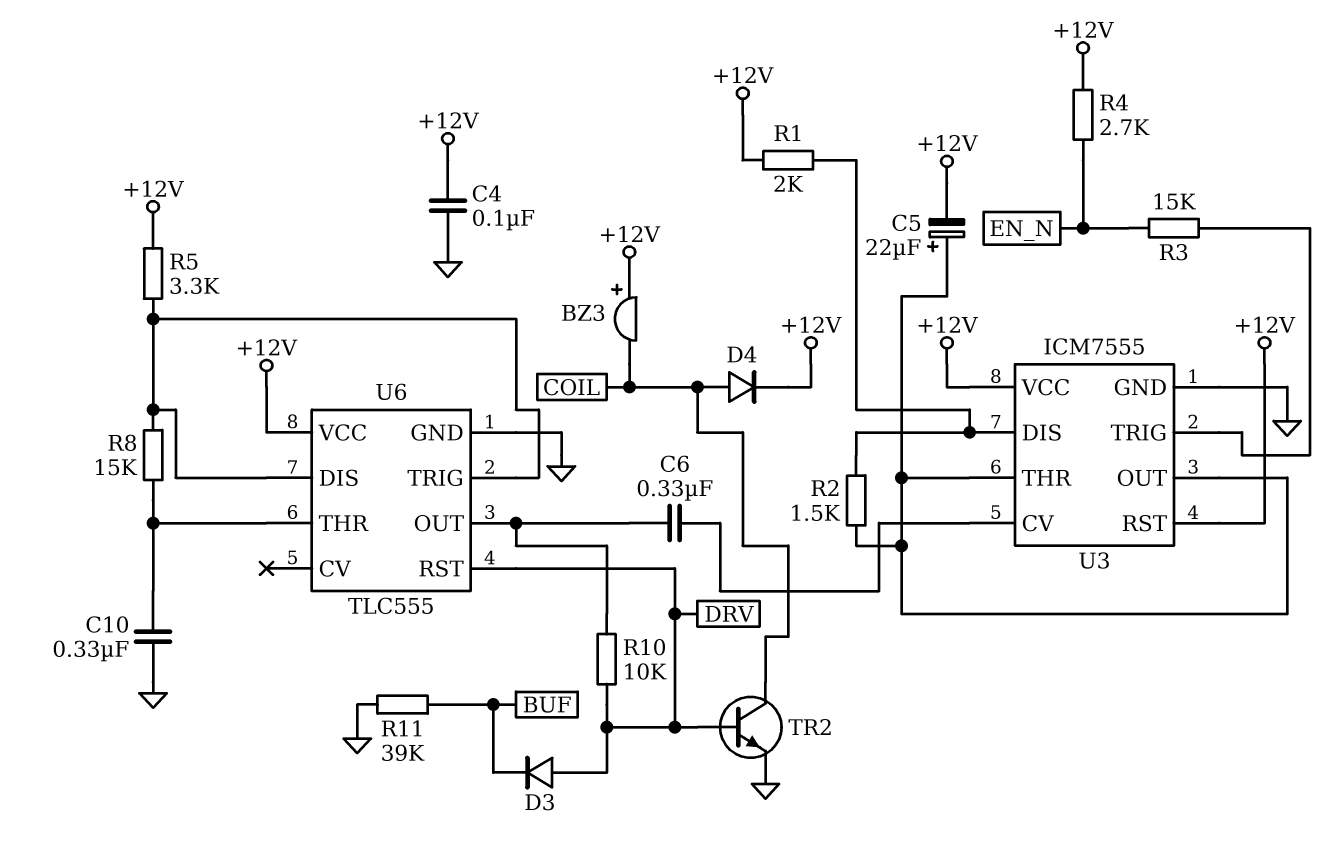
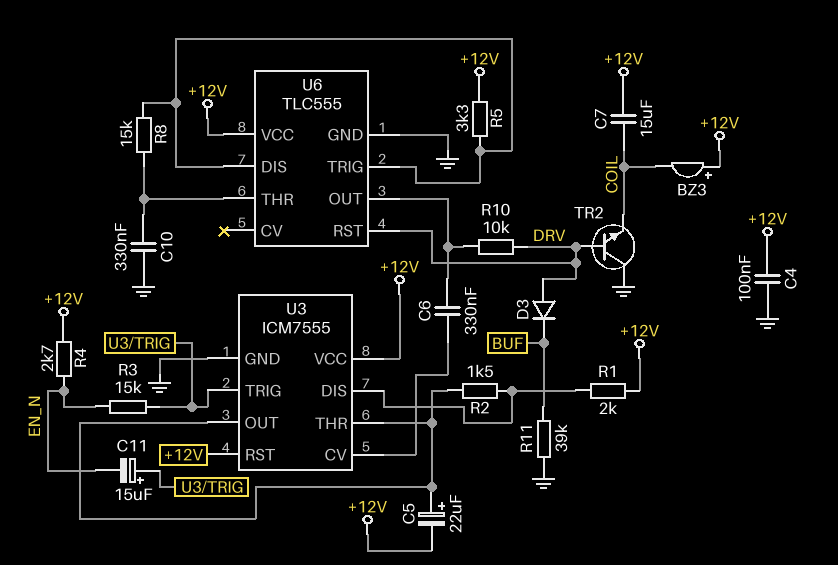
C7: none -> 15uF (+12V, COIL)
C11: none -> 15uF (plus U3/TRIG, minus EN_N)
D4: diode (A COIL, K +12V) -> none
TR2: NPN (B DRV, C COIL, E GND) -> NPN (B DRV, C GND, E COIL)

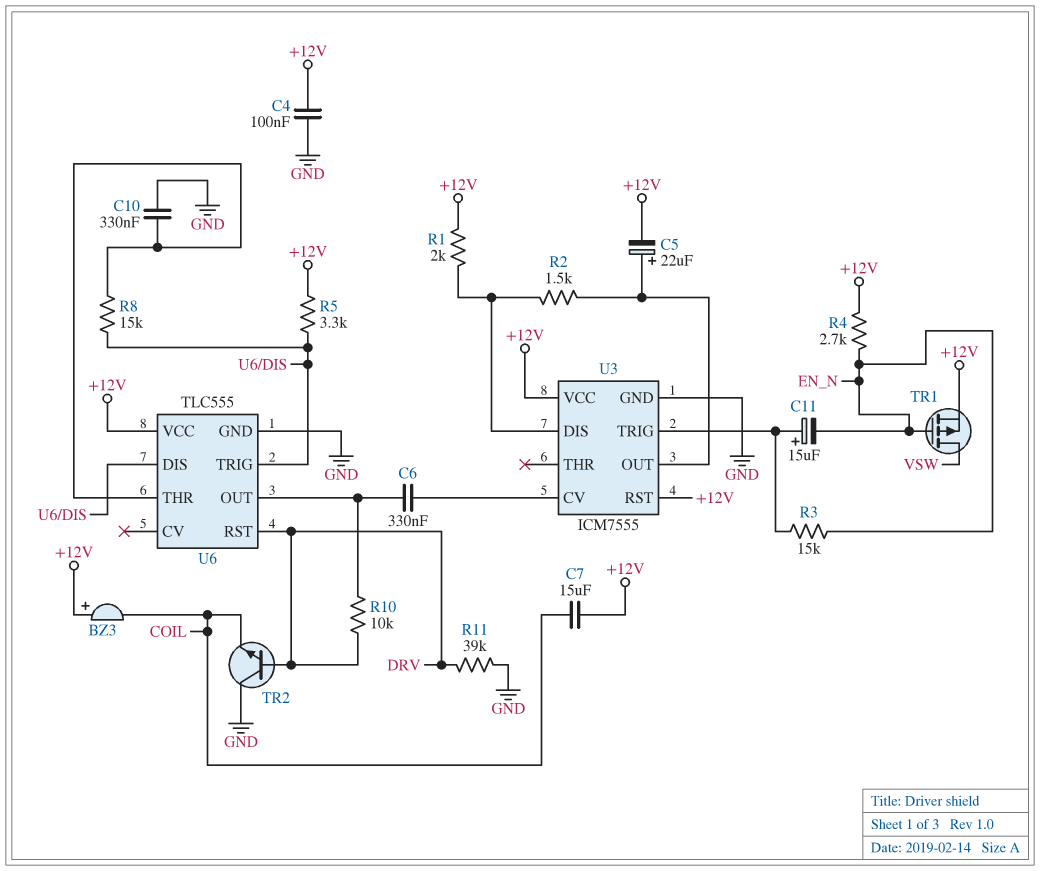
D3: diode (A DRV, K BUF) -> none
R11: 39k (BUF, GND) -> 39k (DRV, GND)
TR1: none -> PMOS (G EN_N, D VSW, S +12V)
U3 pin THR: U3/OUT -> none

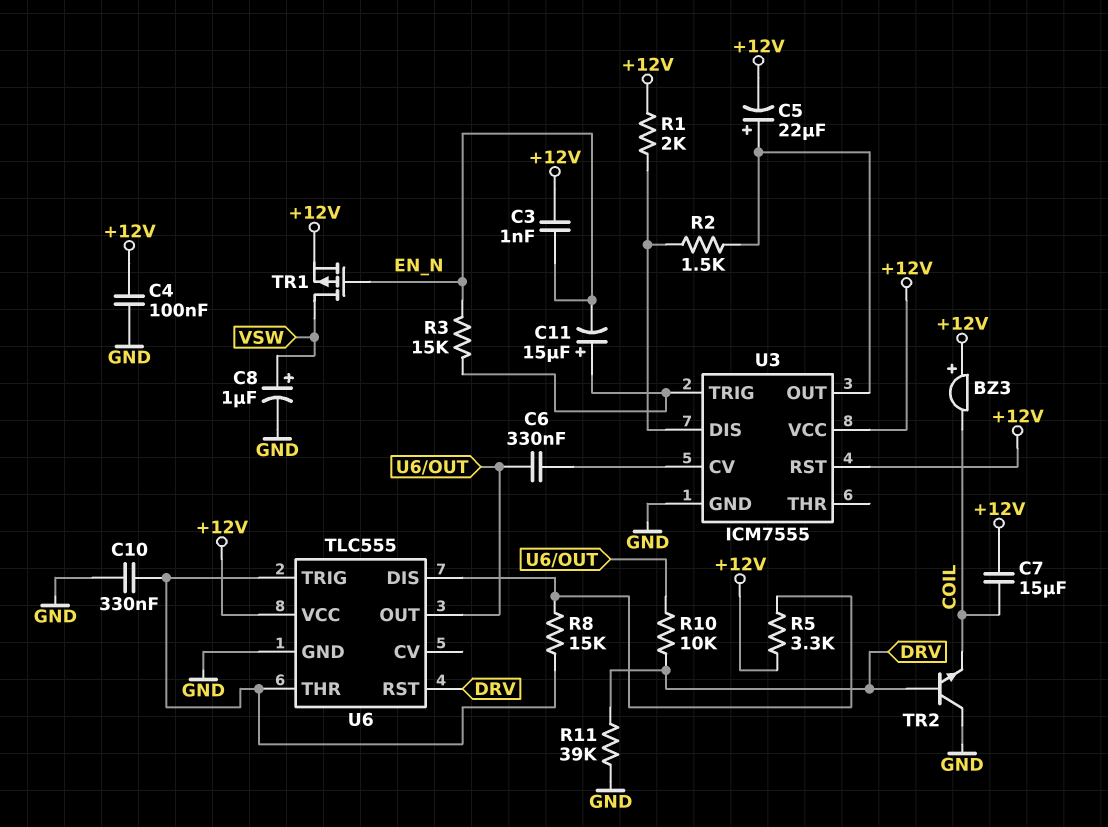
C3: none -> 1nF (+12V, EN_N)
C8: none -> 1uF (plus VSW, minus GND)
R4: 2.7k (+12V, EN_N) -> none
U6 pin TRIG: U6/DIS -> U6/THR

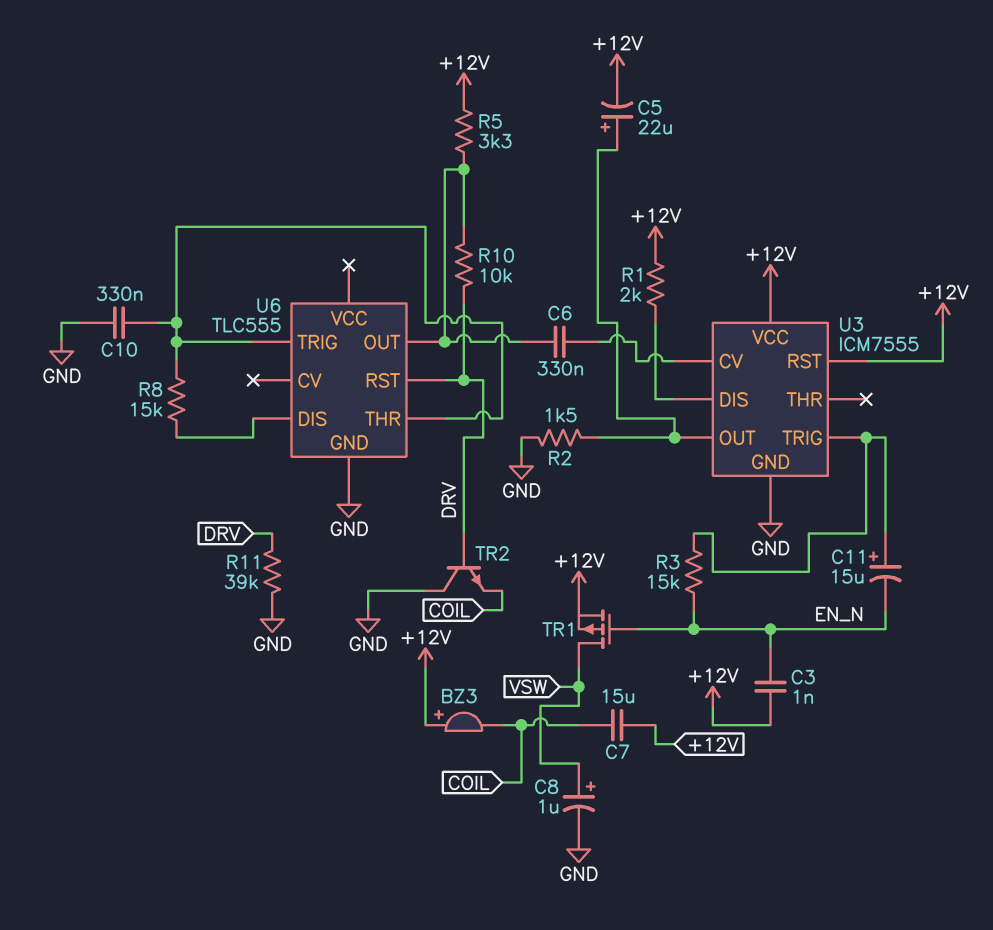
C4: 100nF (+12V, GND) -> none
R2: 1.5k (U3/DIS, U3/OUT) -> 1.5k (GND, U3/OUT)
R5: 3.3k (+12V, U6/DIS) -> 3.3k (+12V, U6/OUT)
U6 pin VCC: +12V -> none

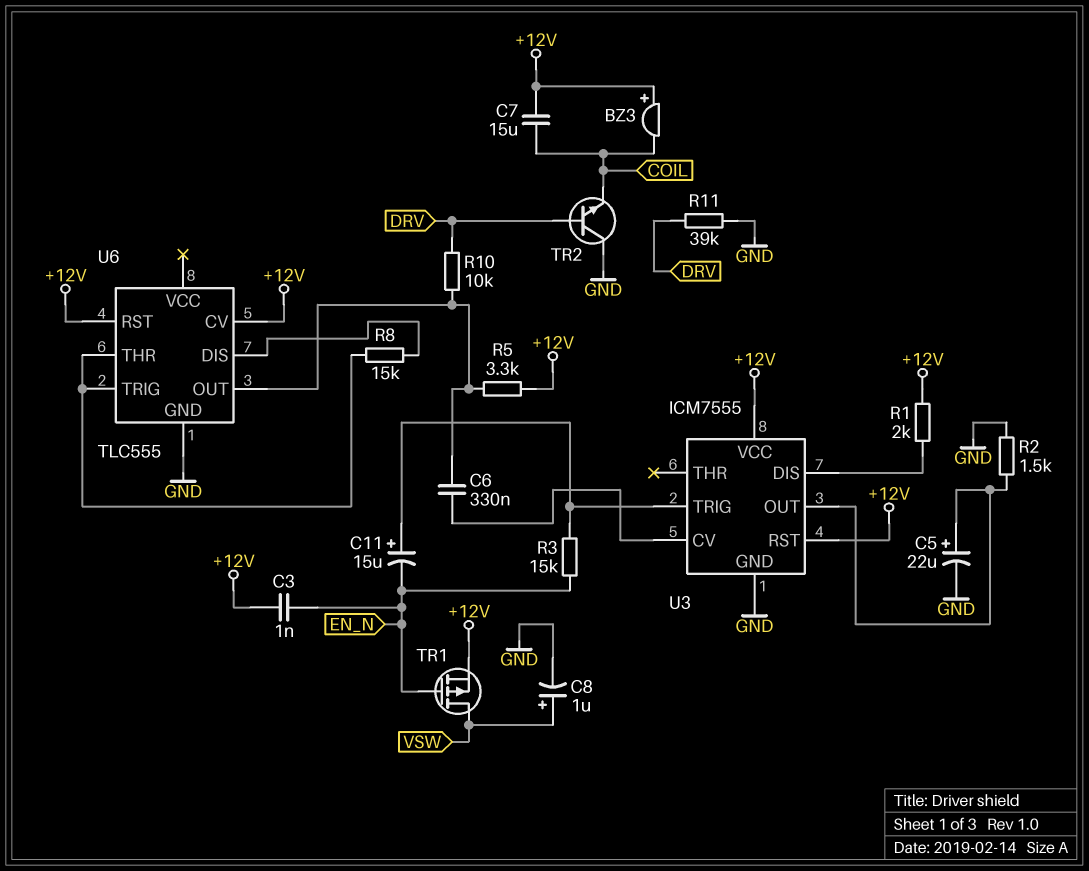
C5: 22uF (plus U3/OUT, minus +12V) -> 22uF (plus U3/OUT, minus GND)
C10: 330nF (GND, U6/THR) -> none
U6 pin CV: none -> +12V
U6 pin RST: DRV -> +12V

